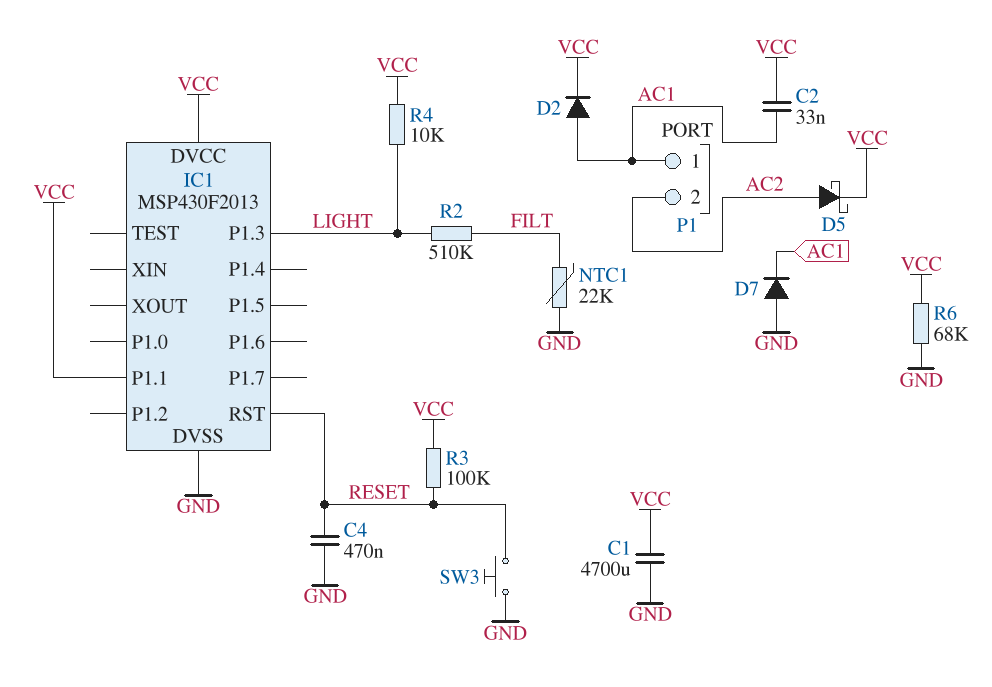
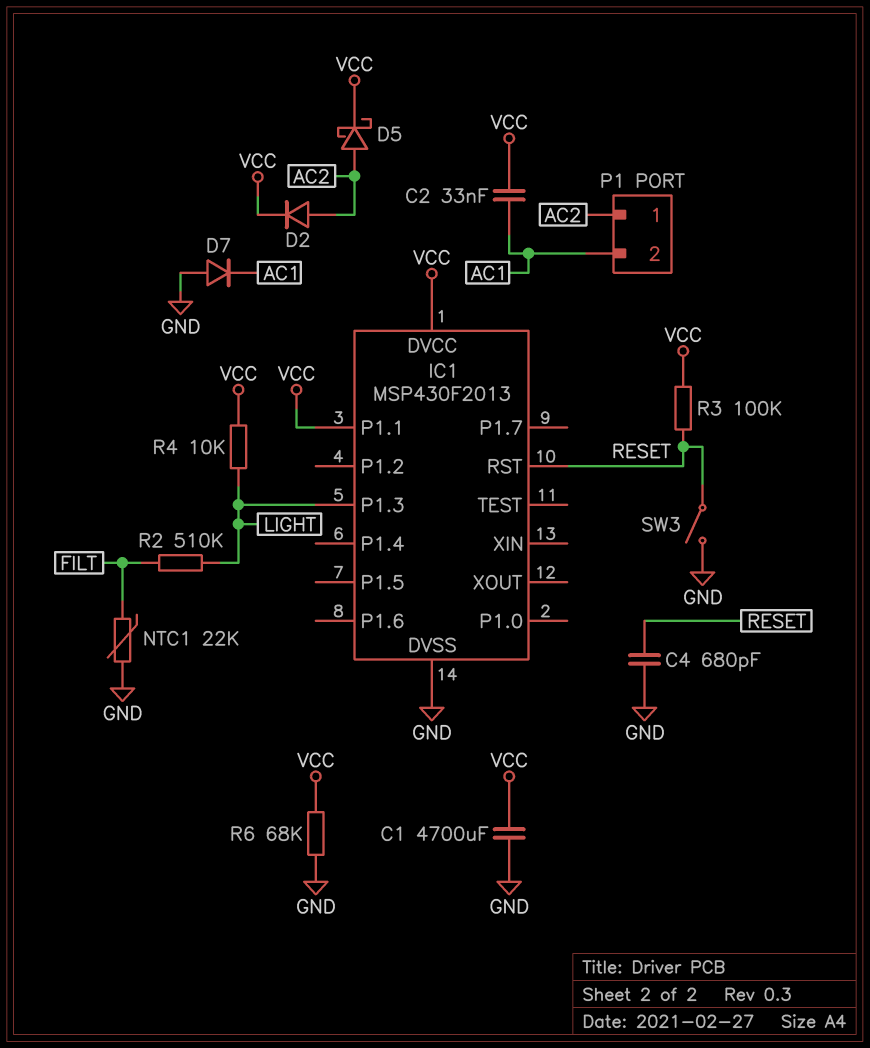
C4: 470nF (GND, RESET) -> 680pF (GND, RESET)
D2: diode (A AC1, K VCC) -> diode (A AC2, K VCC)
P1 pin 1: AC1 -> AC2
P1 pin 2: AC2 -> AC1
SW3: button (GND, RESET) -> switch (GND, RESET)

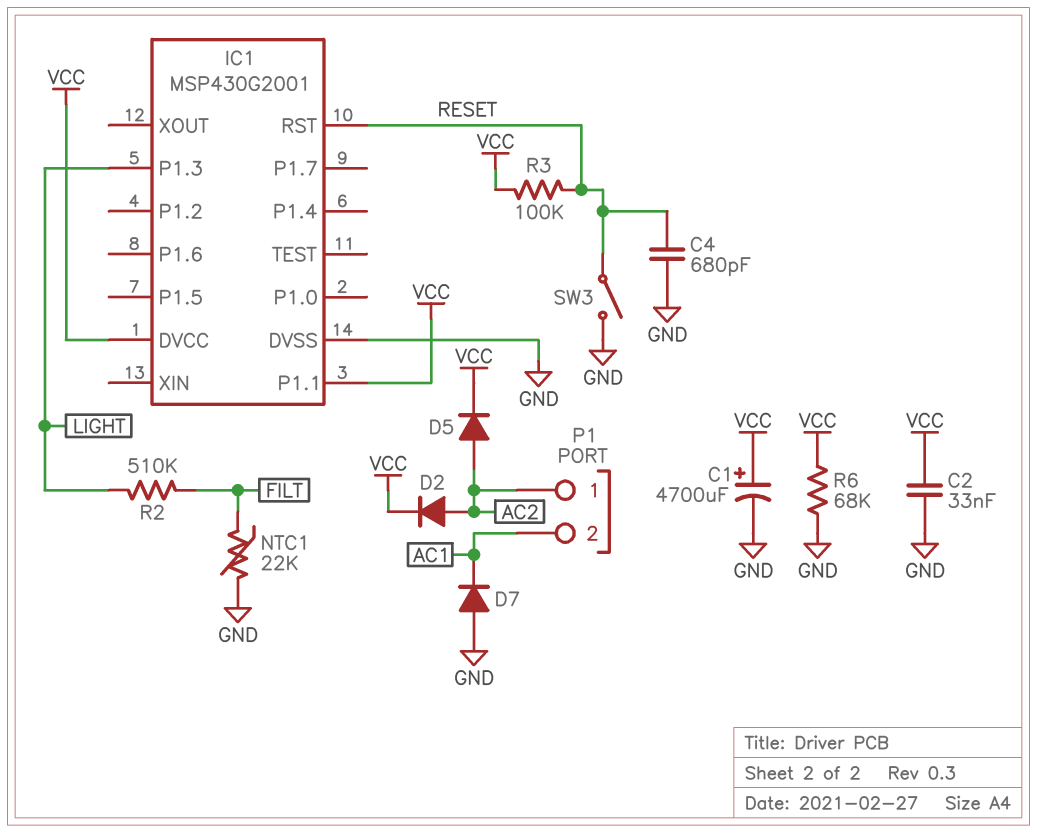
C1: 4700uF (GND, VCC) -> 4700uF (plus VCC, minus GND)
C2: 33nF (AC1, VCC) -> 33nF (GND, VCC)
D5: schottky (A AC2, K VCC) -> diode (A AC2, K VCC)
IC1: MSP430F2013 -> MSP430G2001
R4: 10k (LIGHT, VCC) -> none

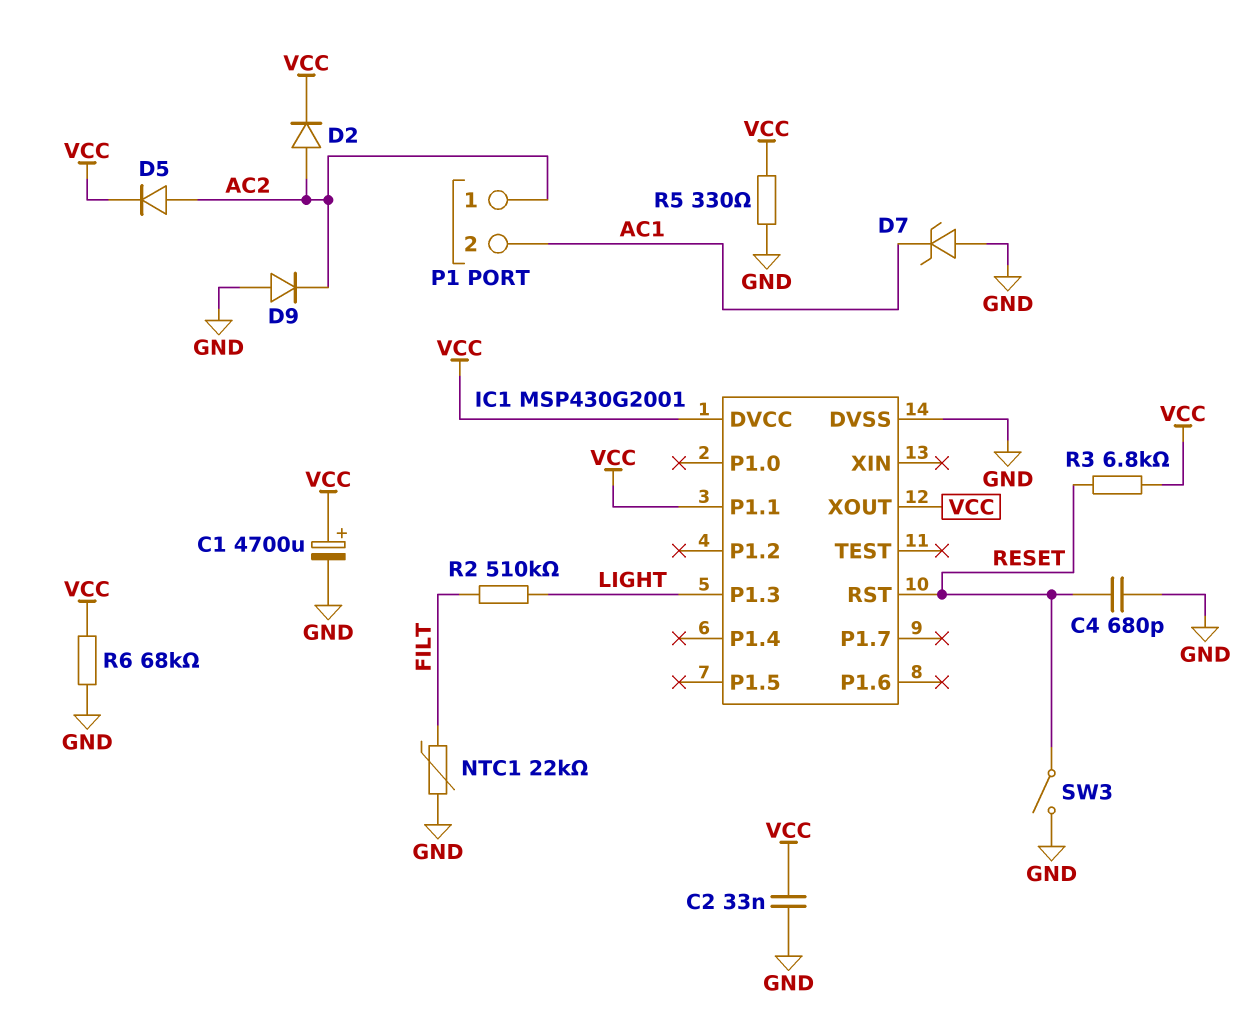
D7: diode (A GND, K AC1) -> zener (A GND, K AC1)
D9: none -> diode (A GND, K AC2)
IC1 pin XOUT: none -> VCC
R3: 100k (RESET, VCC) -> 6.8k (RESET, VCC)
R5: none -> 330 (GND, VCC)

